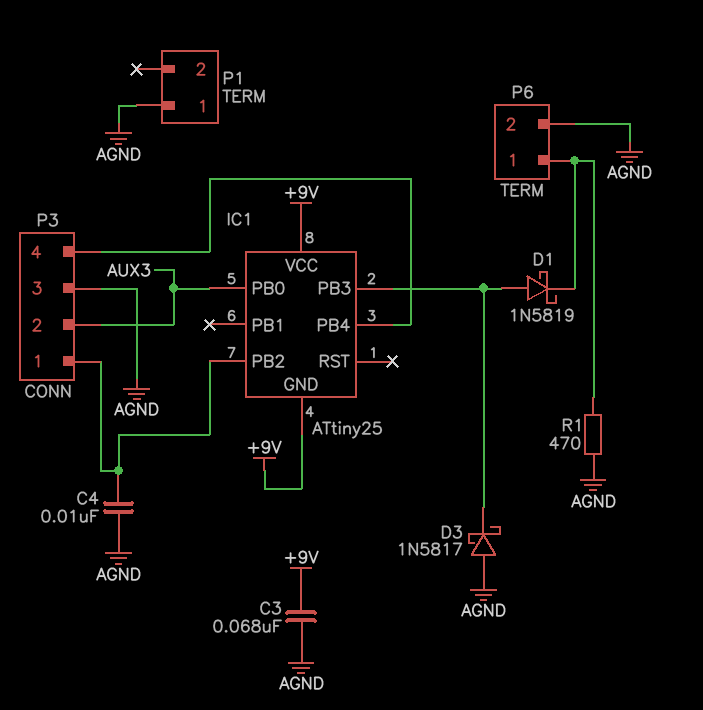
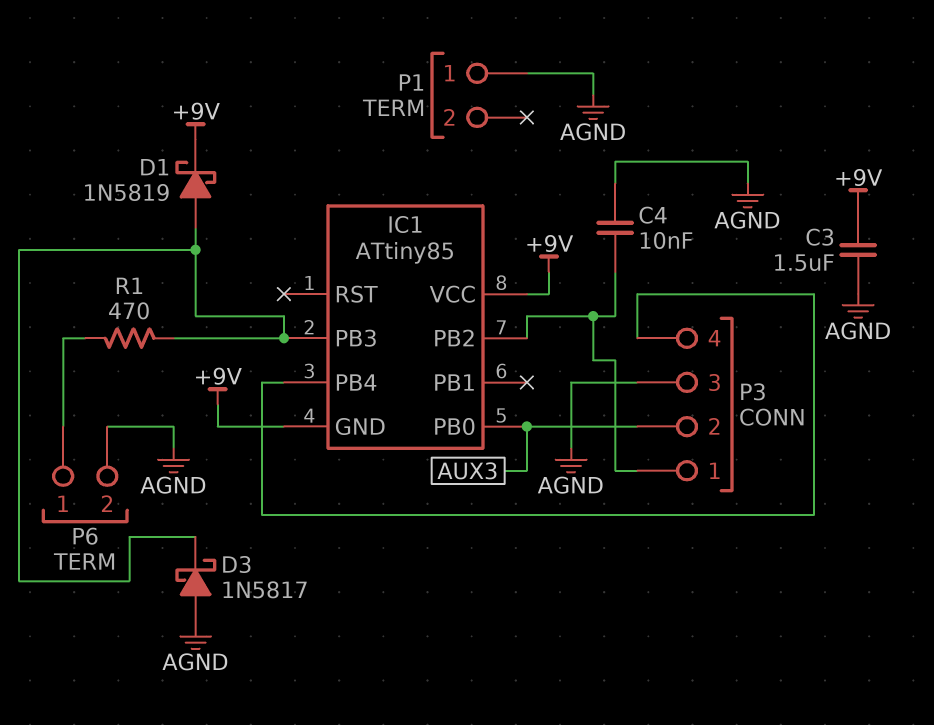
C3: 68nF (+9V, AGND) -> 1.5uF (+9V, AGND)
D1: schottky 1N5819 (A IC1/PB3, K P6/1) -> schottky 1N5819 (A IC1/PB3, K +9V)
IC1: ATtiny25 -> ATtiny85
R1: 470 (AGND, P6/1) -> 470 (IC1/PB3, P6/1)

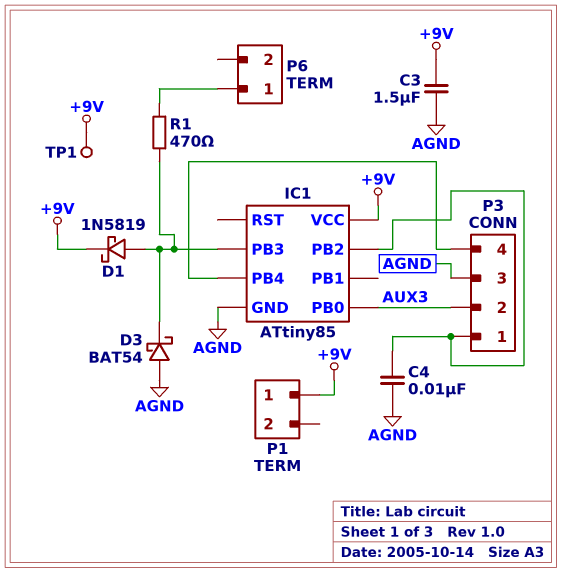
D3: schottky 1N5817 (A AGND, K IC1/PB3) -> schottky BAT54 (A AGND, K IC1/PB3)
IC1 pin GND: +9V -> AGND
P1 pin 1: AGND -> +9V
P6 pin 2: AGND -> none
TP1: none -> test point (+9V)

